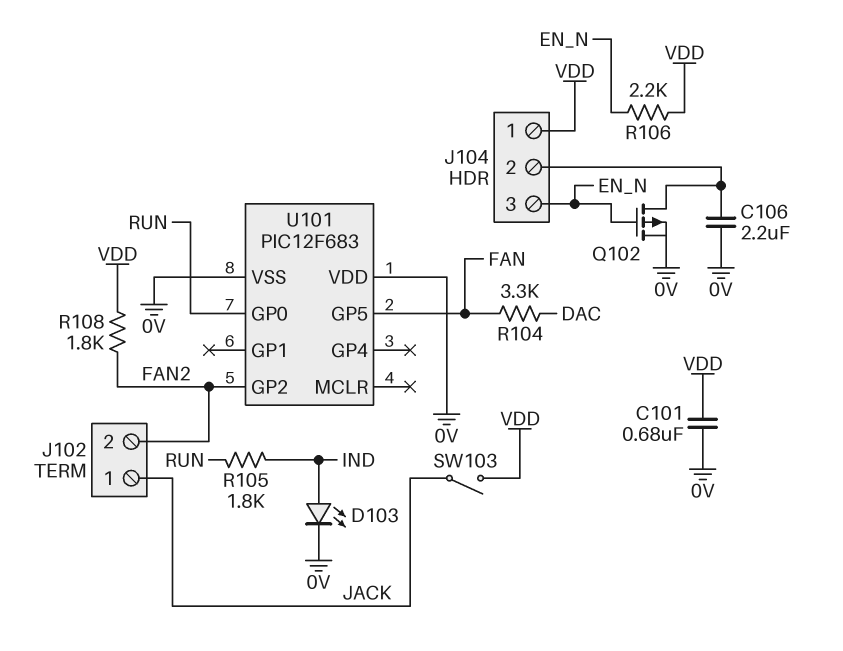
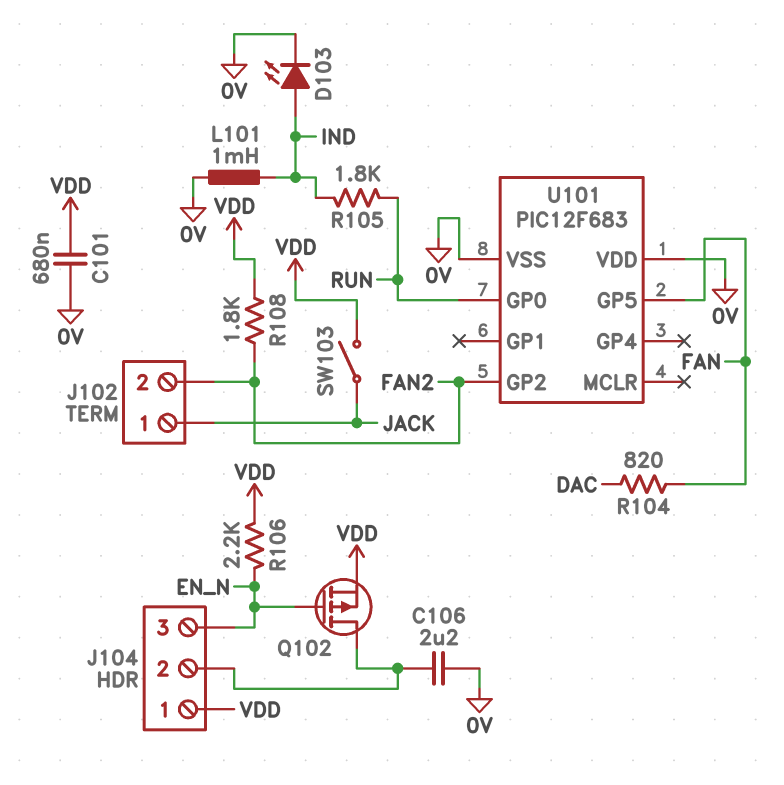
L101: none -> 1mH (0V, IND)
Q102: PMOS (G EN_N, D J104/2, S 0V) -> PMOS (G EN_N, D J104/2, S VDD)
R104: 3.3k (DAC, FAN) -> 820 (DAC, FAN)

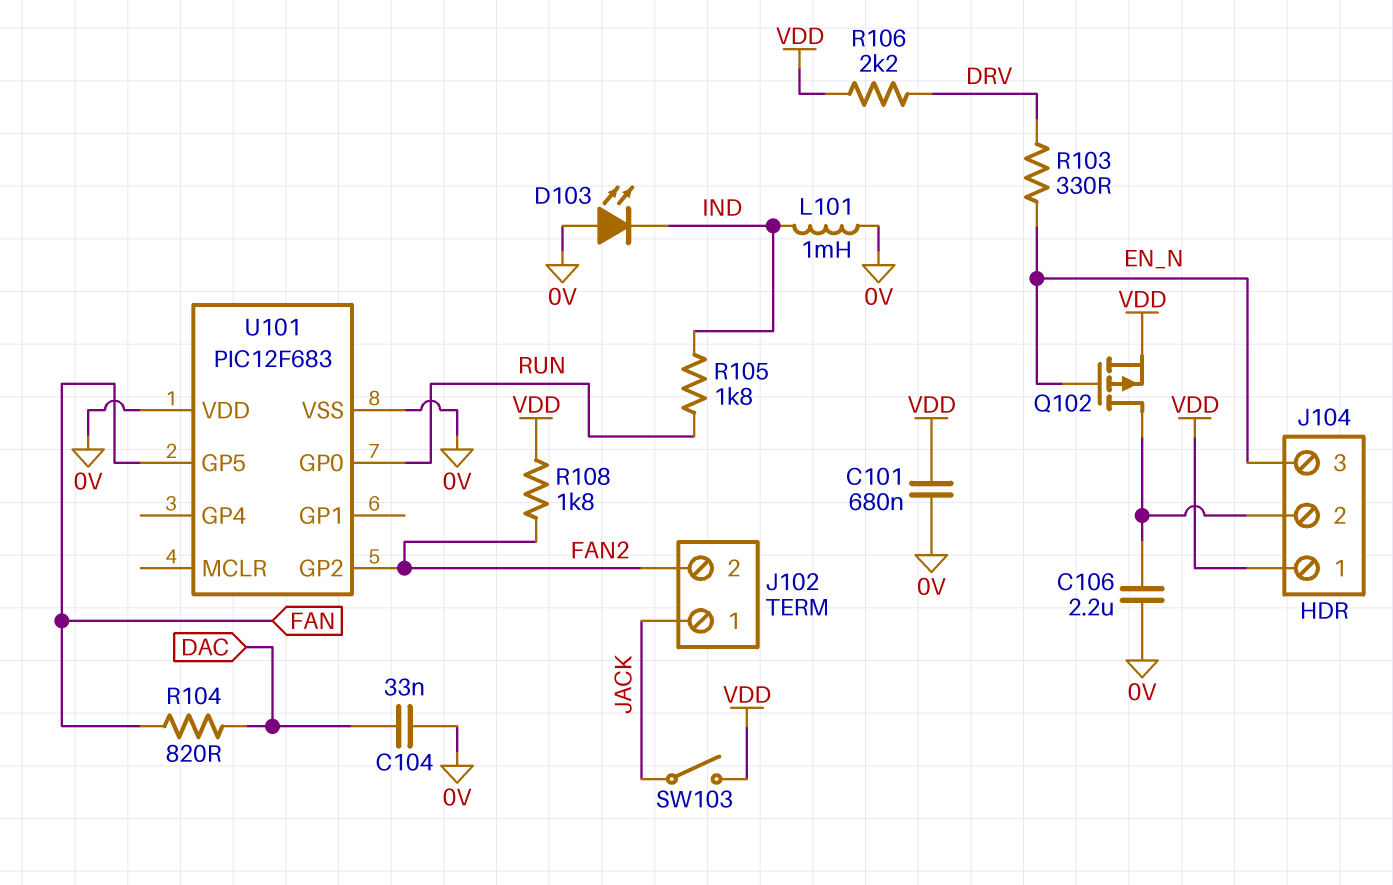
C104: none -> 33nF (0V, DAC)
D103: LED (A IND, K 0V) -> LED (A 0V, K IND)
R103: none -> 330 (DRV, EN_N)
R106: 2.2k (EN_N, VDD) -> 2.2k (DRV, VDD)

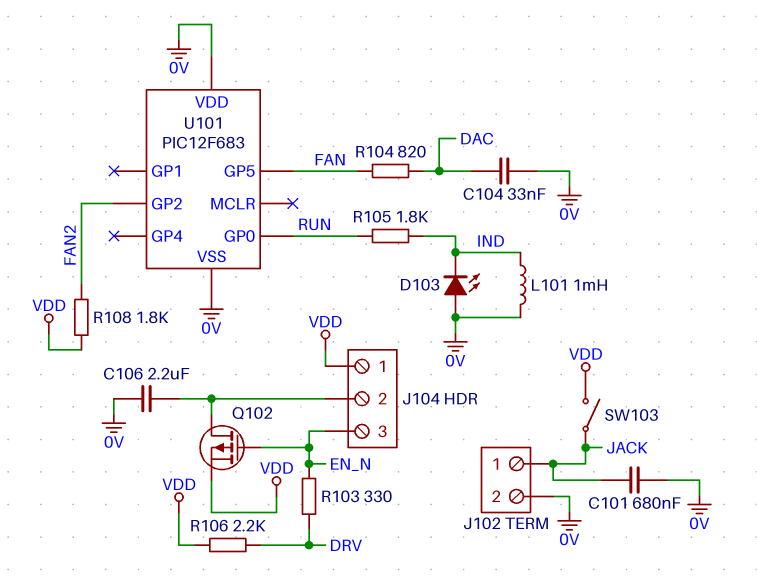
C101: 680nF (0V, VDD) -> 680nF (0V, JACK)
J102 pin 2: FAN2 -> 0V

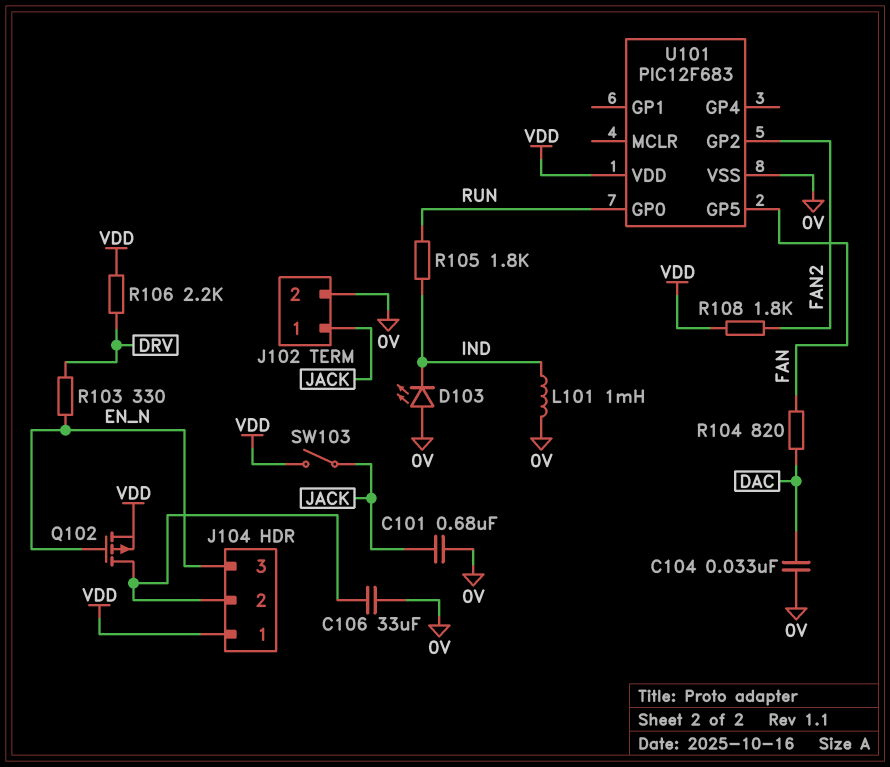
C106: 2.2uF (0V, J104/2) -> 33uF (0V, J104/2)
U101 pin VDD: 0V -> VDD

